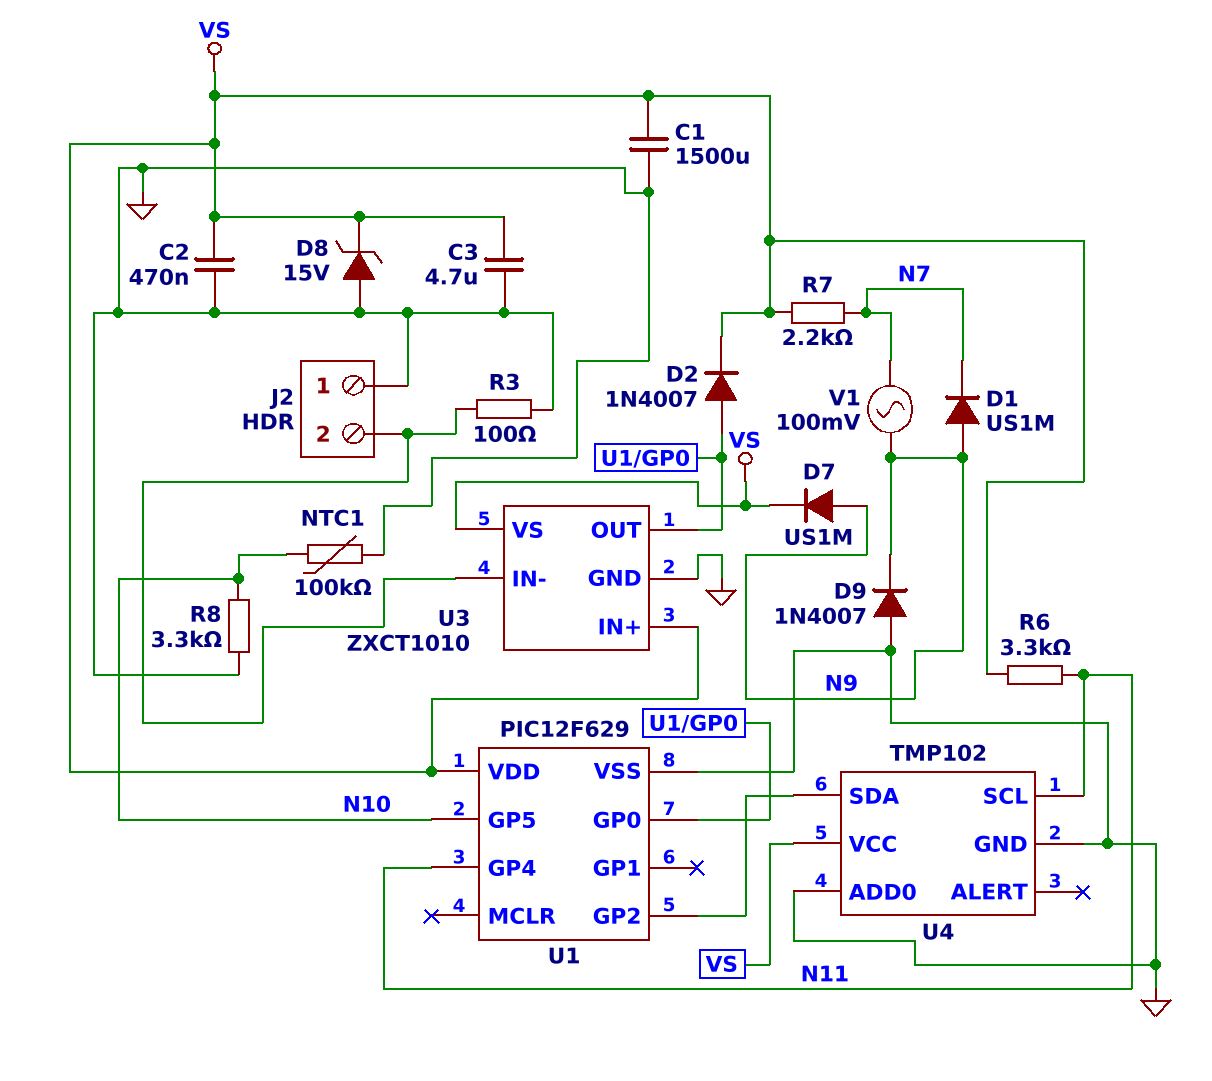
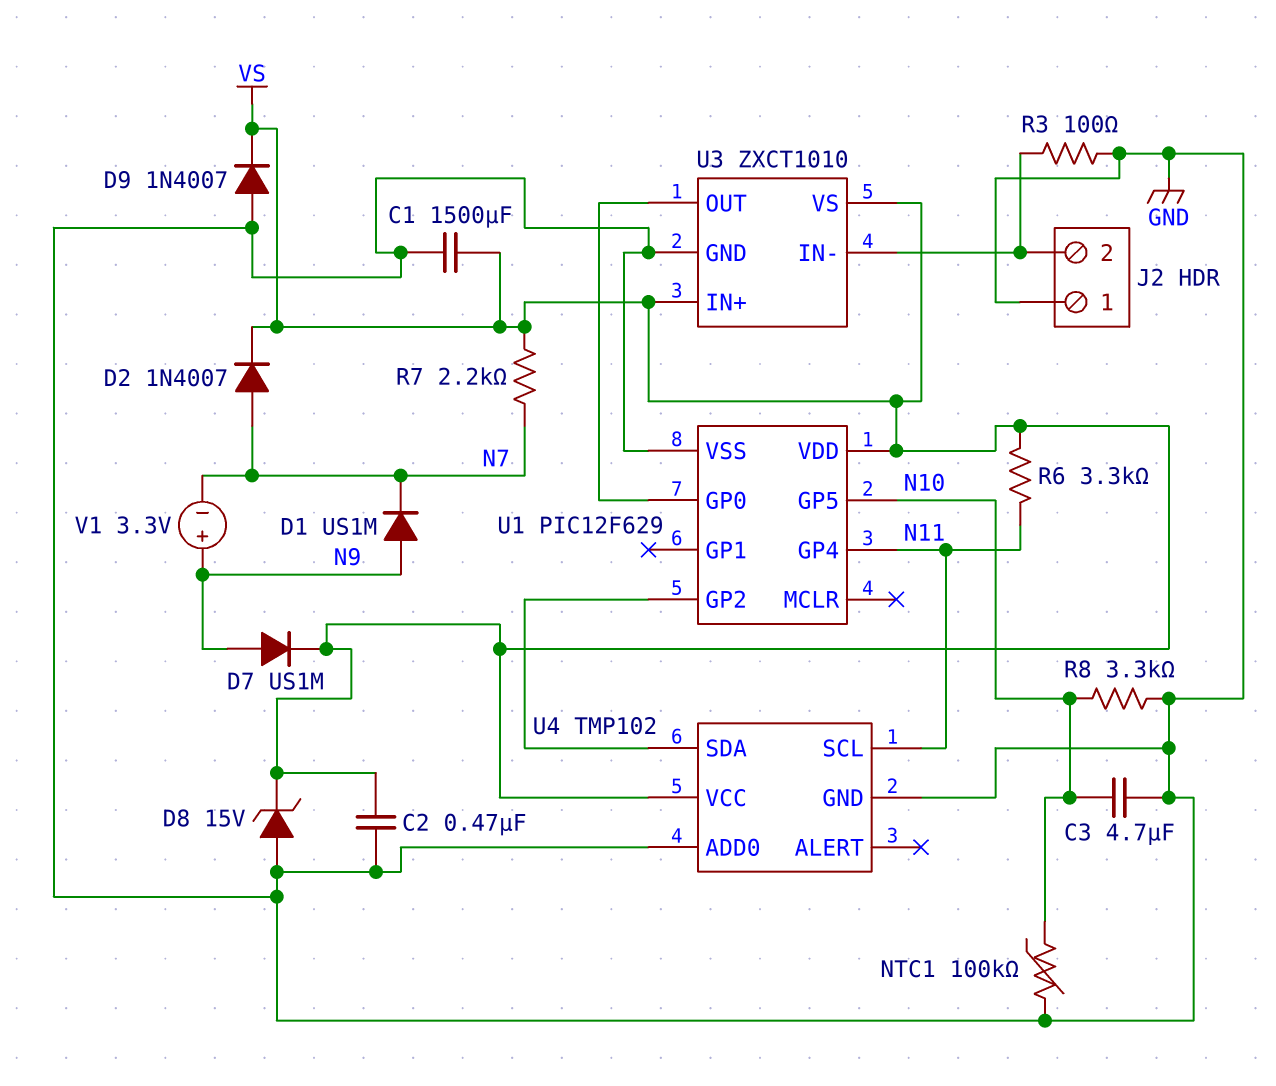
C3: 4.7uF (GND, VS) -> 4.7uF (GND, N10)
D2: diode 1N4007 (A U1/GP0, K VS) -> diode 1N4007 (A N7, K VS)
D9: diode 1N4007 (A GND, K N9) -> diode 1N4007 (A GND, K VS)
V1: AC 100mV (N7, N9) -> 3.3V (plus N9, minus N7)

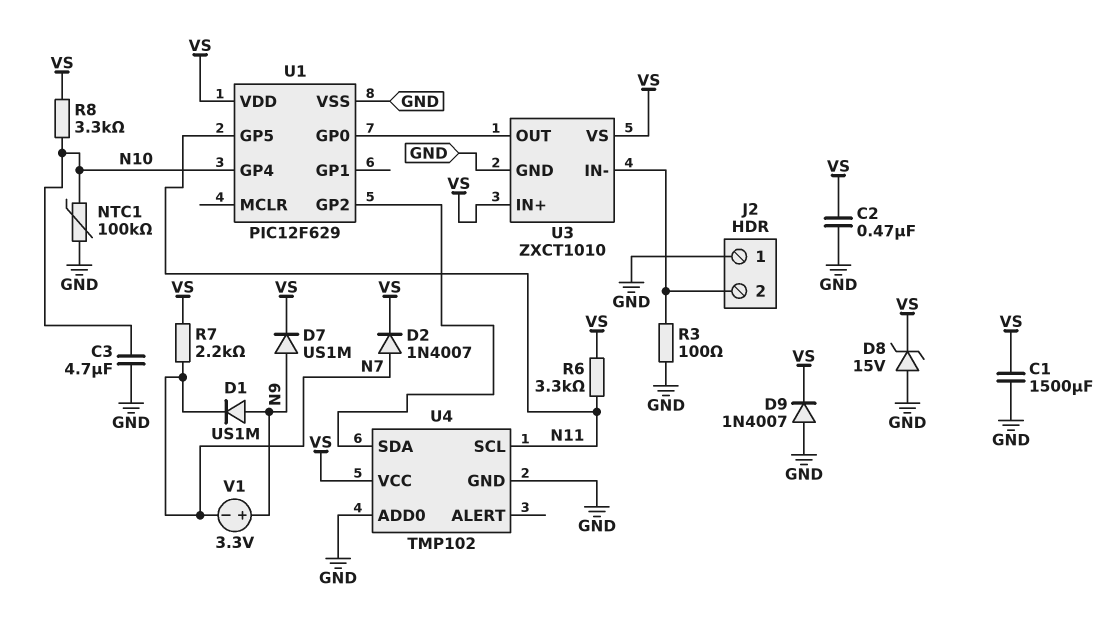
R8: 3.3k (GND, N10) -> 3.3k (N10, VS)
U1 pin GP4: N11 -> N10
U1 pin GP5: N10 -> N11

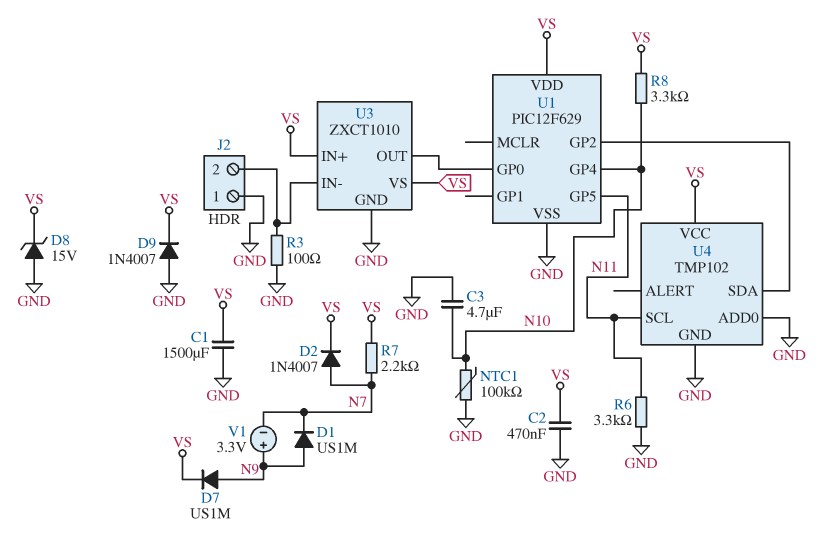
R6: 3.3k (N11, VS) -> 3.3k (GND, N11)

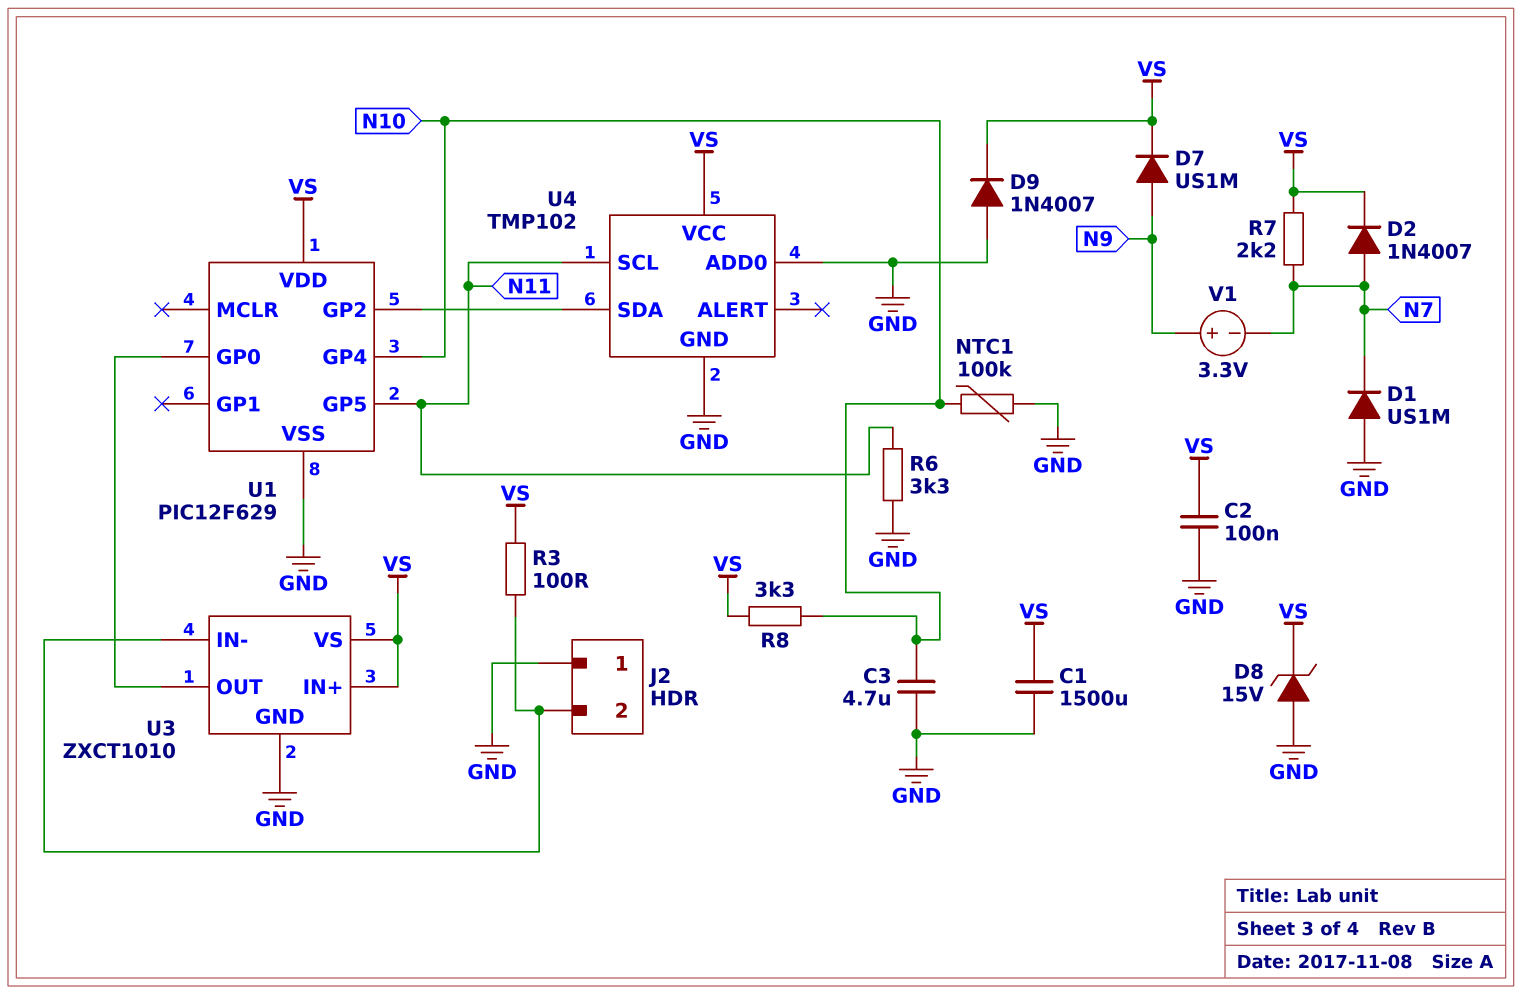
C2: 470nF (GND, VS) -> 100nF (GND, VS)
D1: diode US1M (A N9, K N7) -> diode US1M (A GND, K N7)
R3: 100 (GND, J2/2) -> 100 (J2/2, VS)

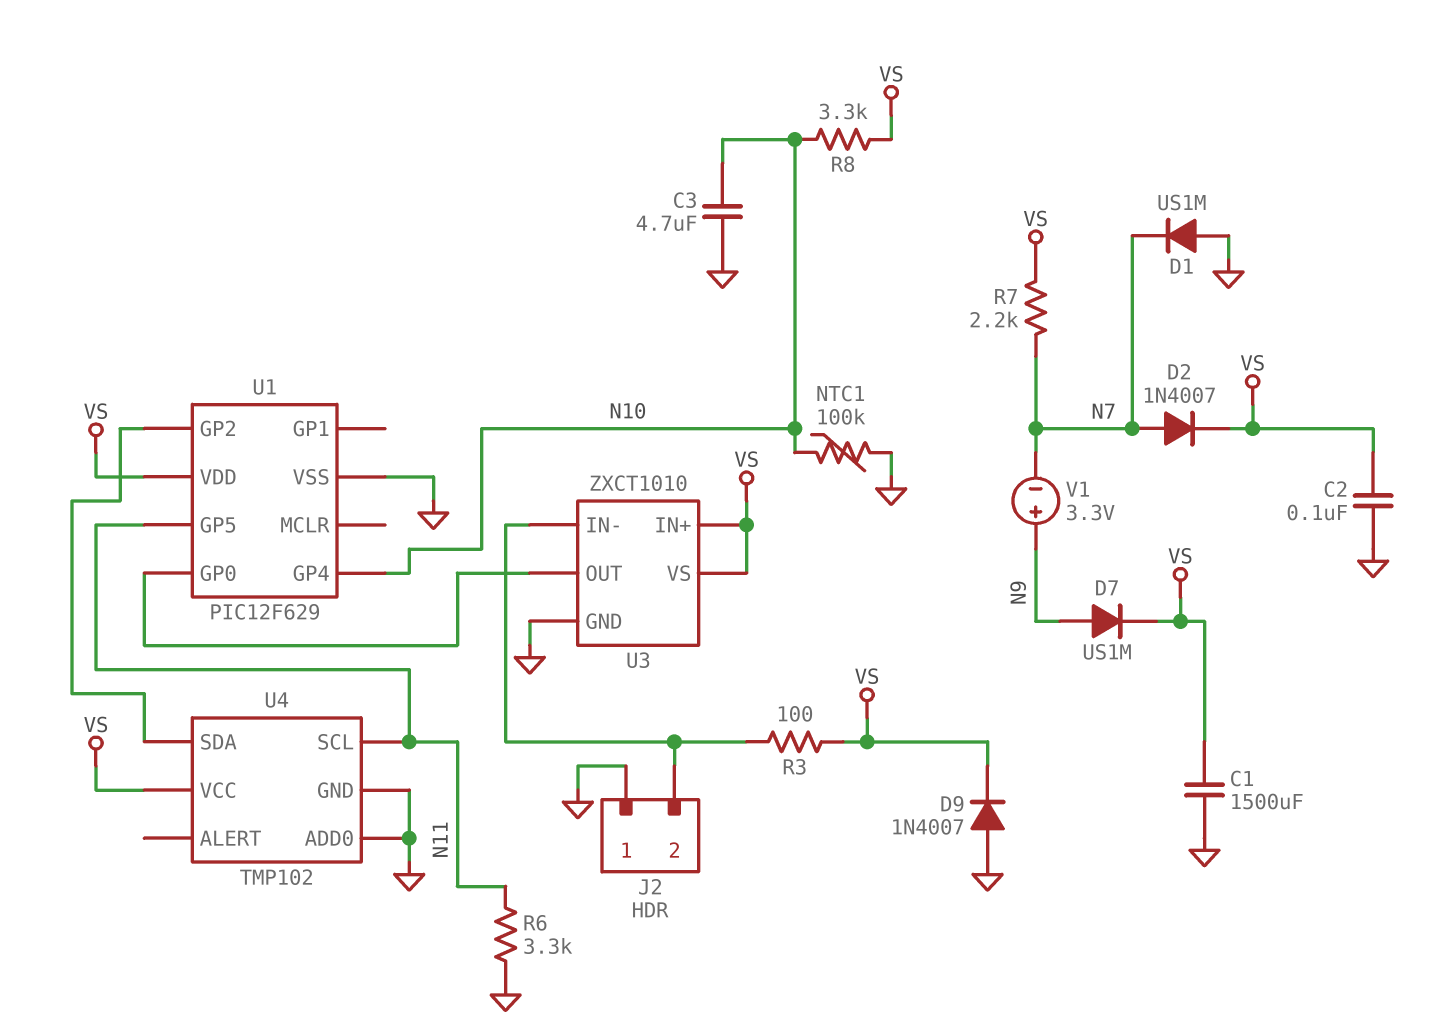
D8: zener 15V (A GND, K VS) -> none

